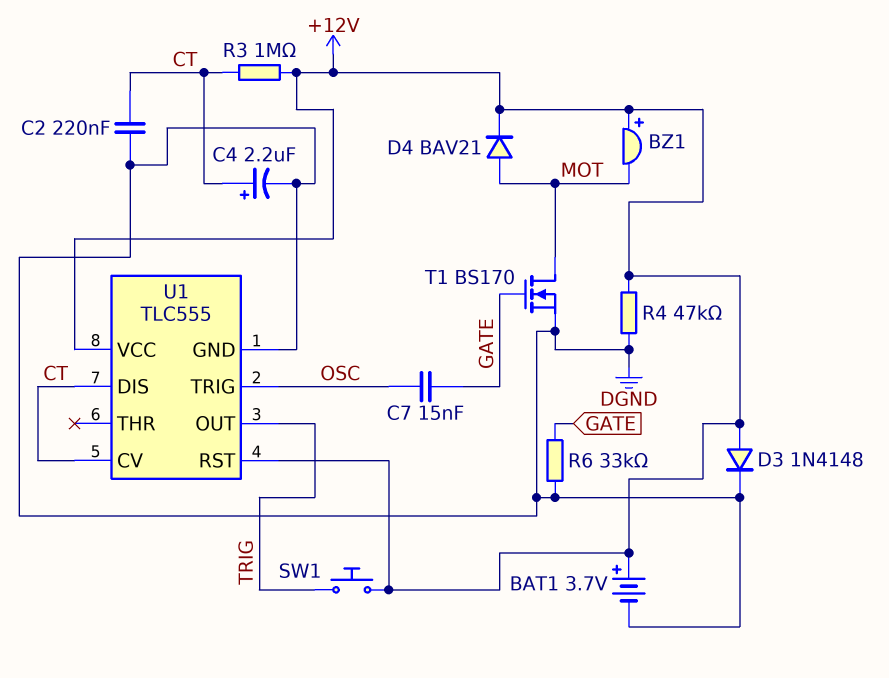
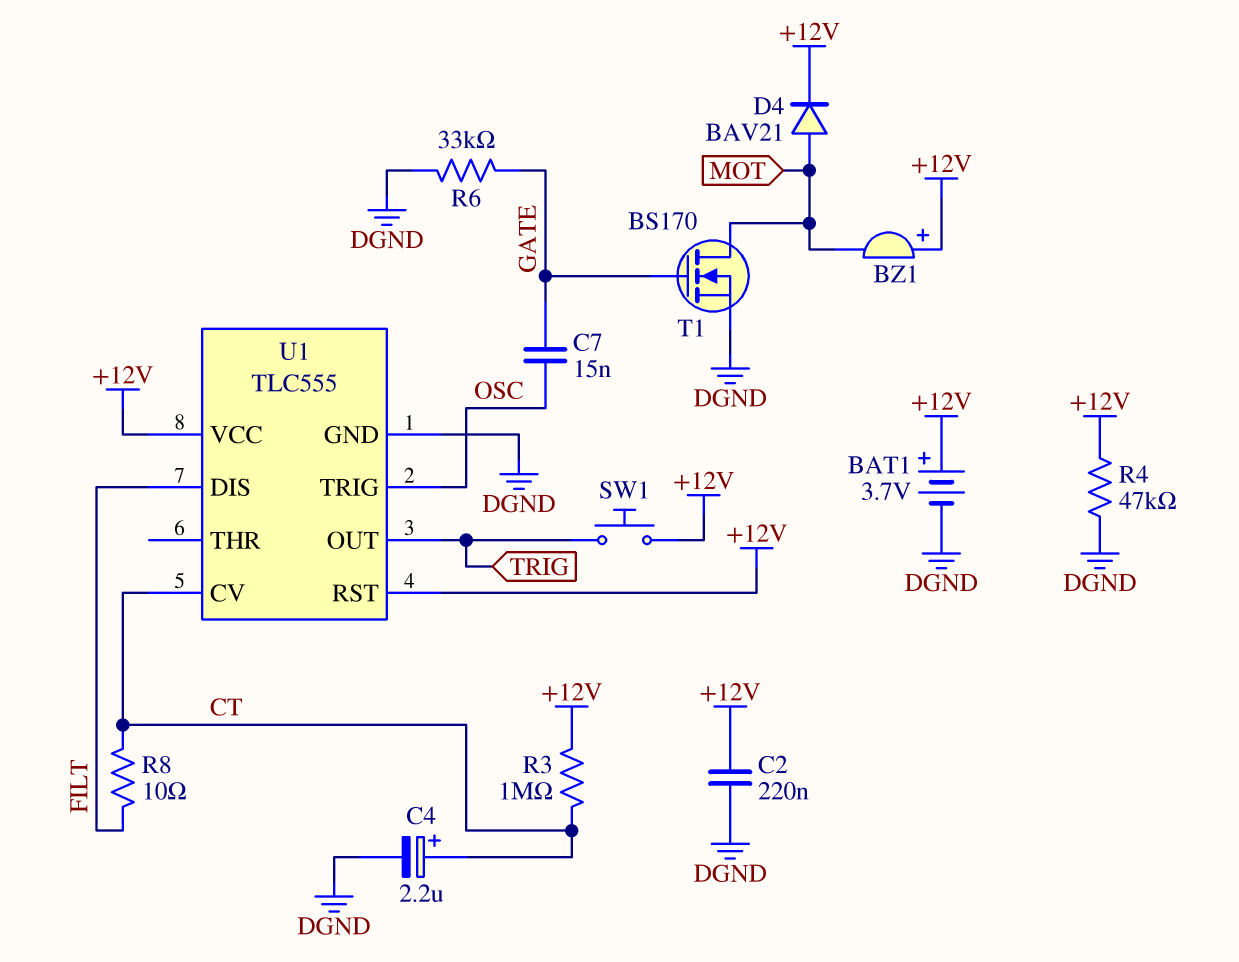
C2: 220nF (CT, DGND) -> 220nF (+12V, DGND)
D3: diode 1N4148 (A +12V, K DGND) -> none
R8: none -> 10 (CT, FILT)
U1 pin DIS: CT -> FILT

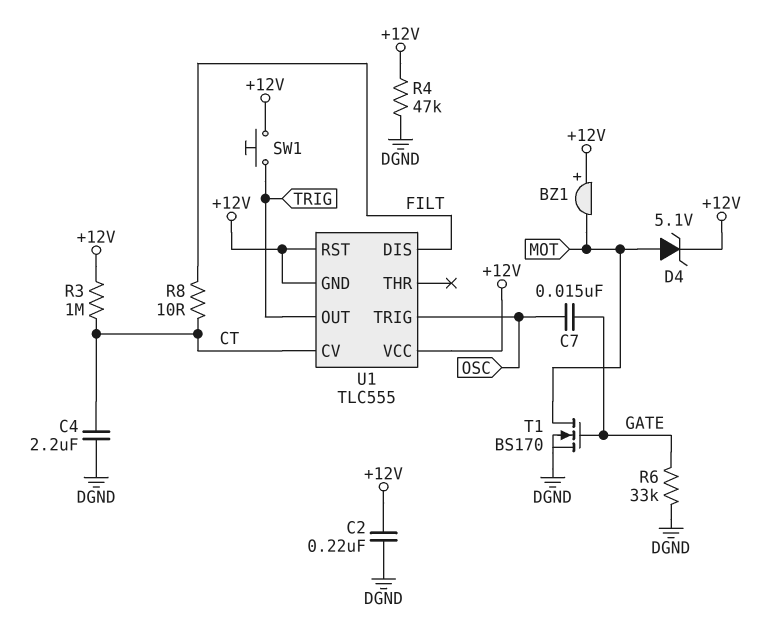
BAT1: 3.7V (plus +12V, minus DGND) -> none
C4: 2.2uF (plus CT, minus DGND) -> 2.2uF (CT, DGND)
D4: diode BAV21 (A MOT, K +12V) -> zener 5.1V (A MOT, K +12V)
U1 pin GND: DGND -> +12V

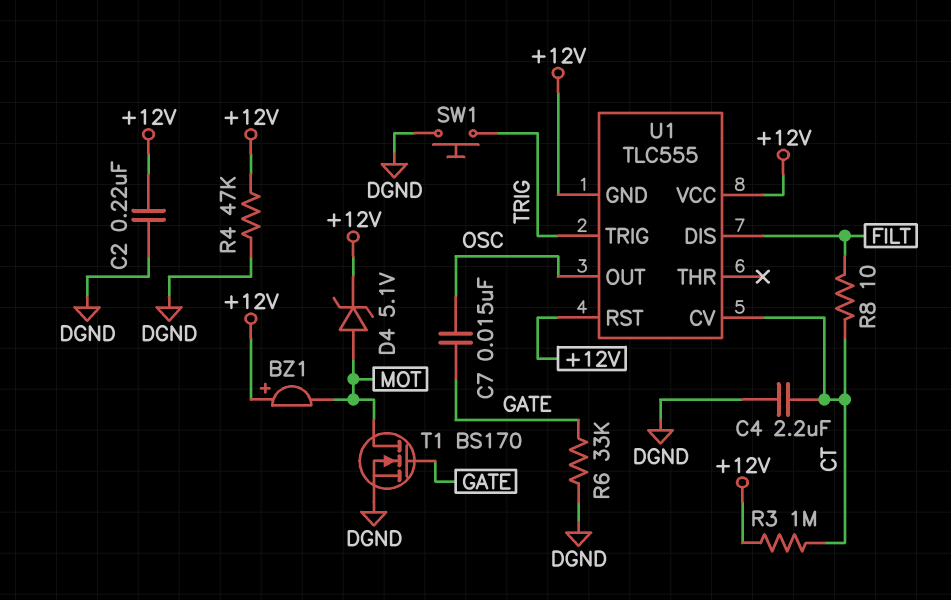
SW1: button (+12V, TRIG) -> button (DGND, TRIG)
U1 pin OUT: TRIG -> OSC
U1 pin TRIG: OSC -> TRIG

